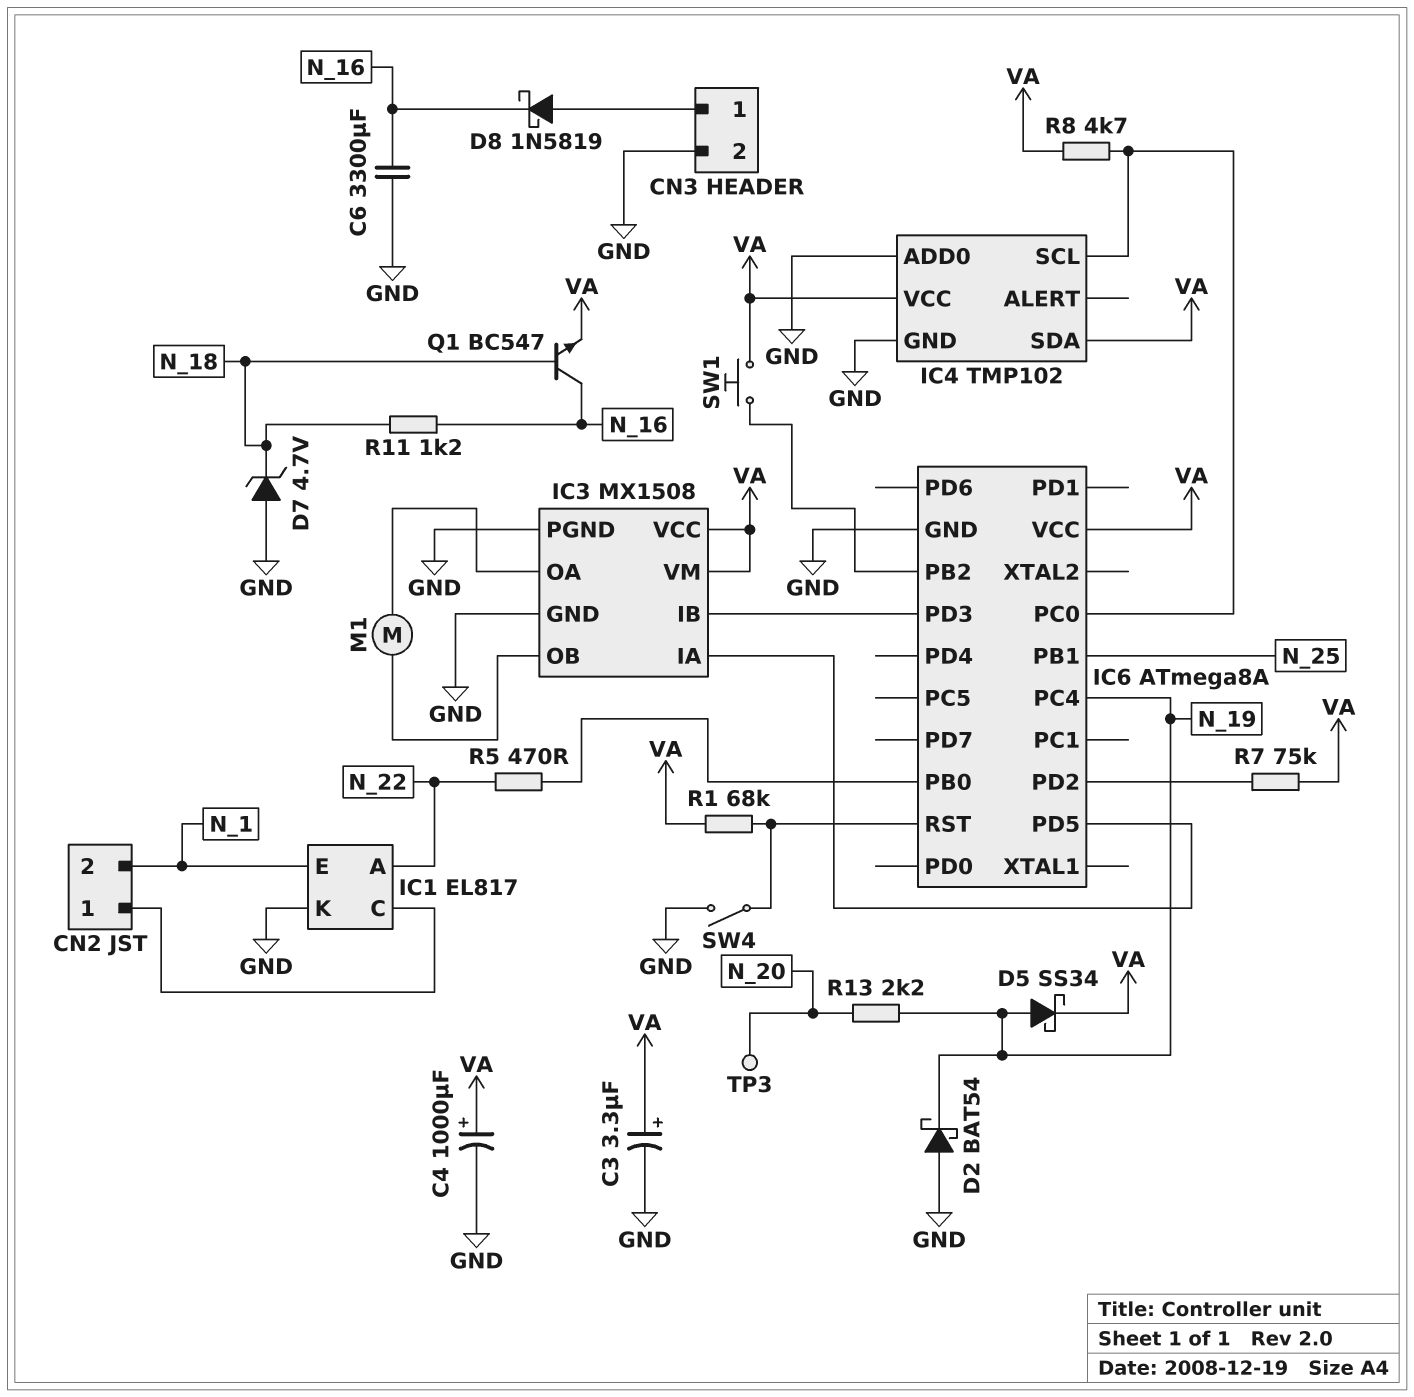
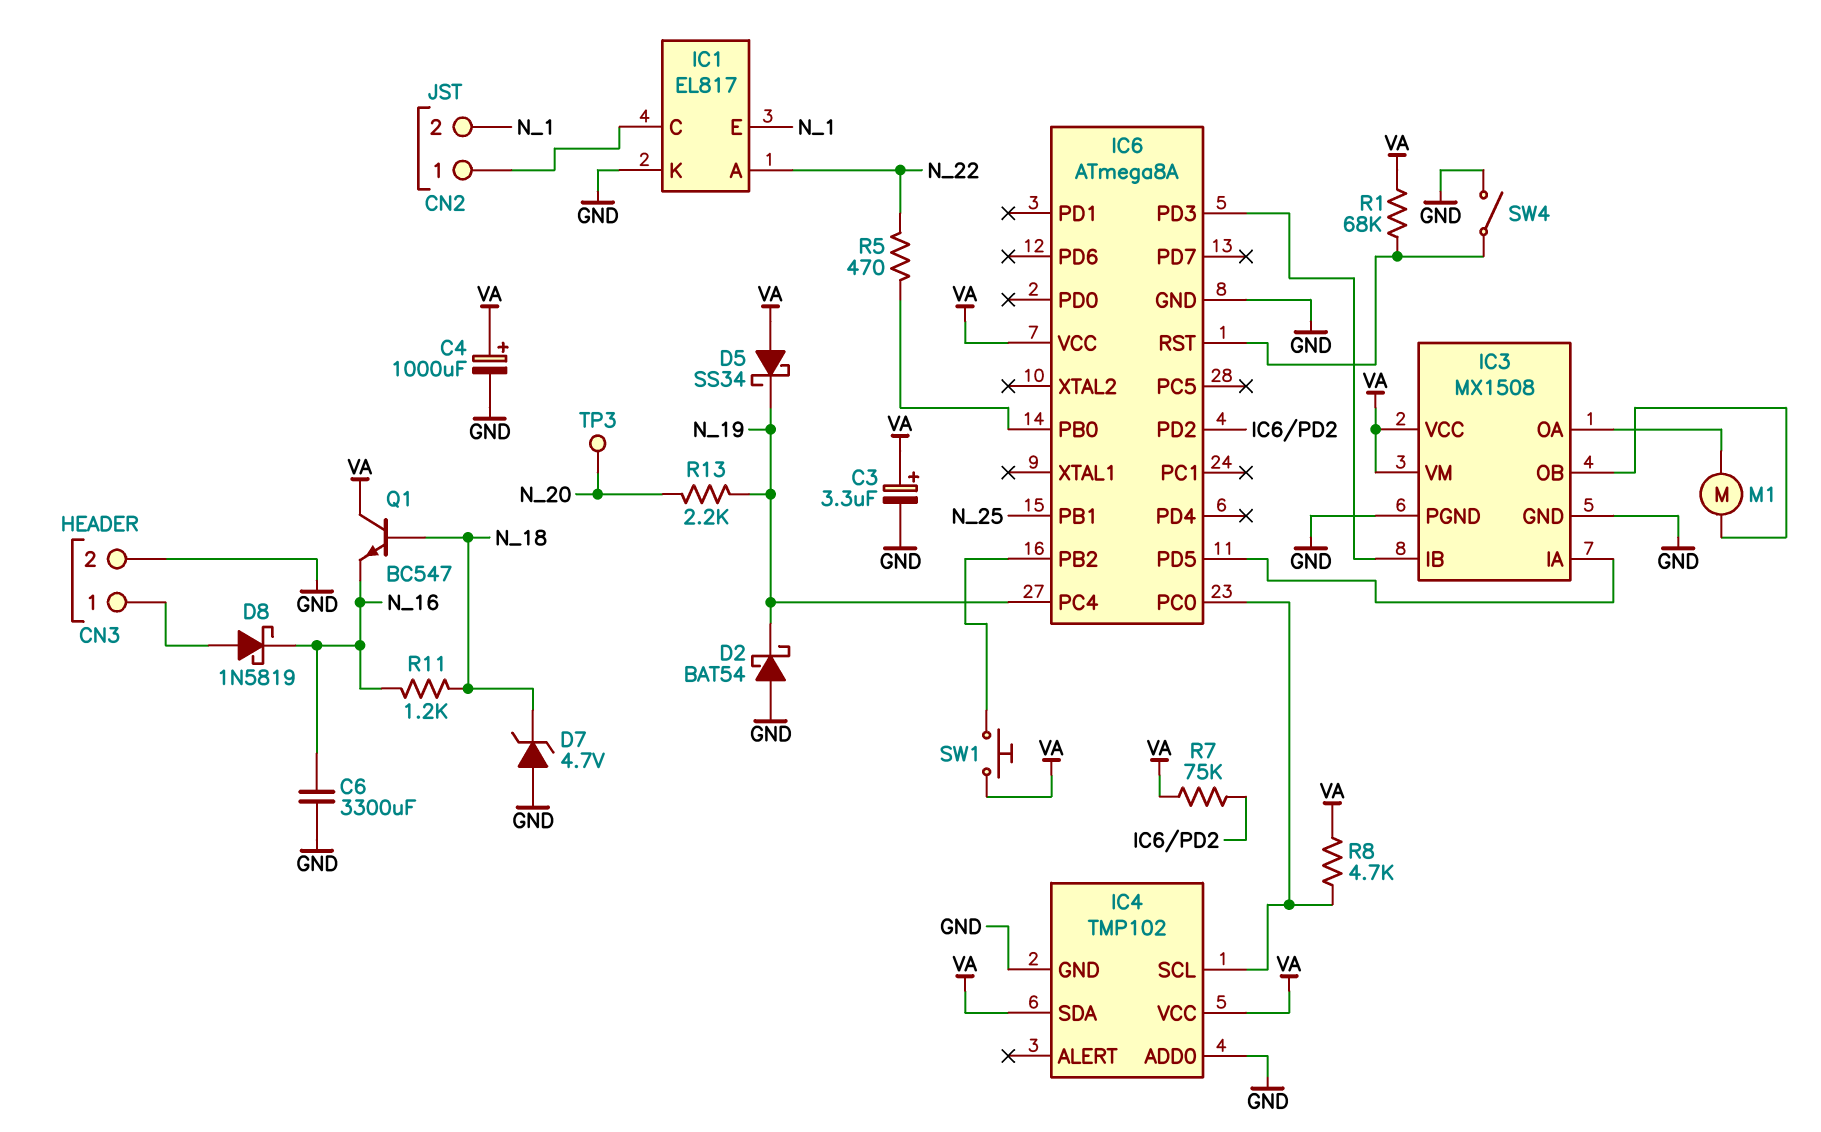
D5: schottky SS34 (A N_19, K VA) -> schottky SS34 (A VA, K N_19)
Q1: NPN BC547 (B N_18, C N_16, E VA) -> NPN BC547 (B N_18, C VA, E N_16)

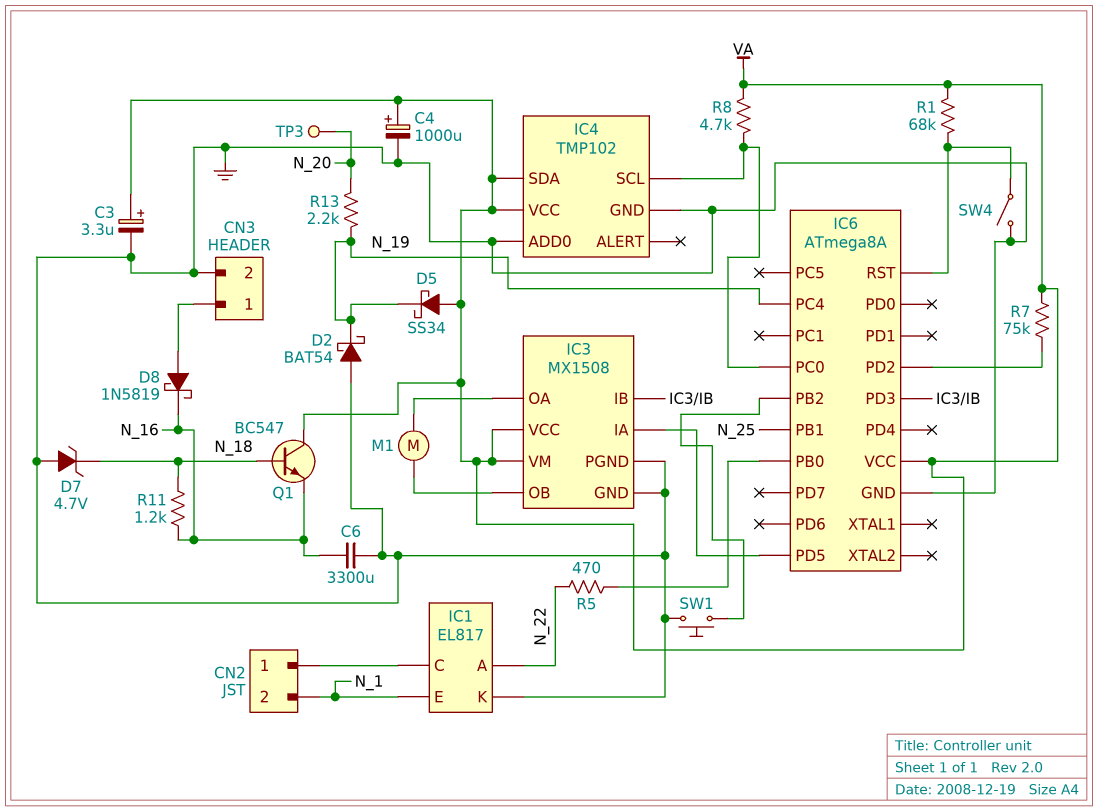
SW1: button (IC6/PB2, VA) -> button (GND, IC6/PB2)

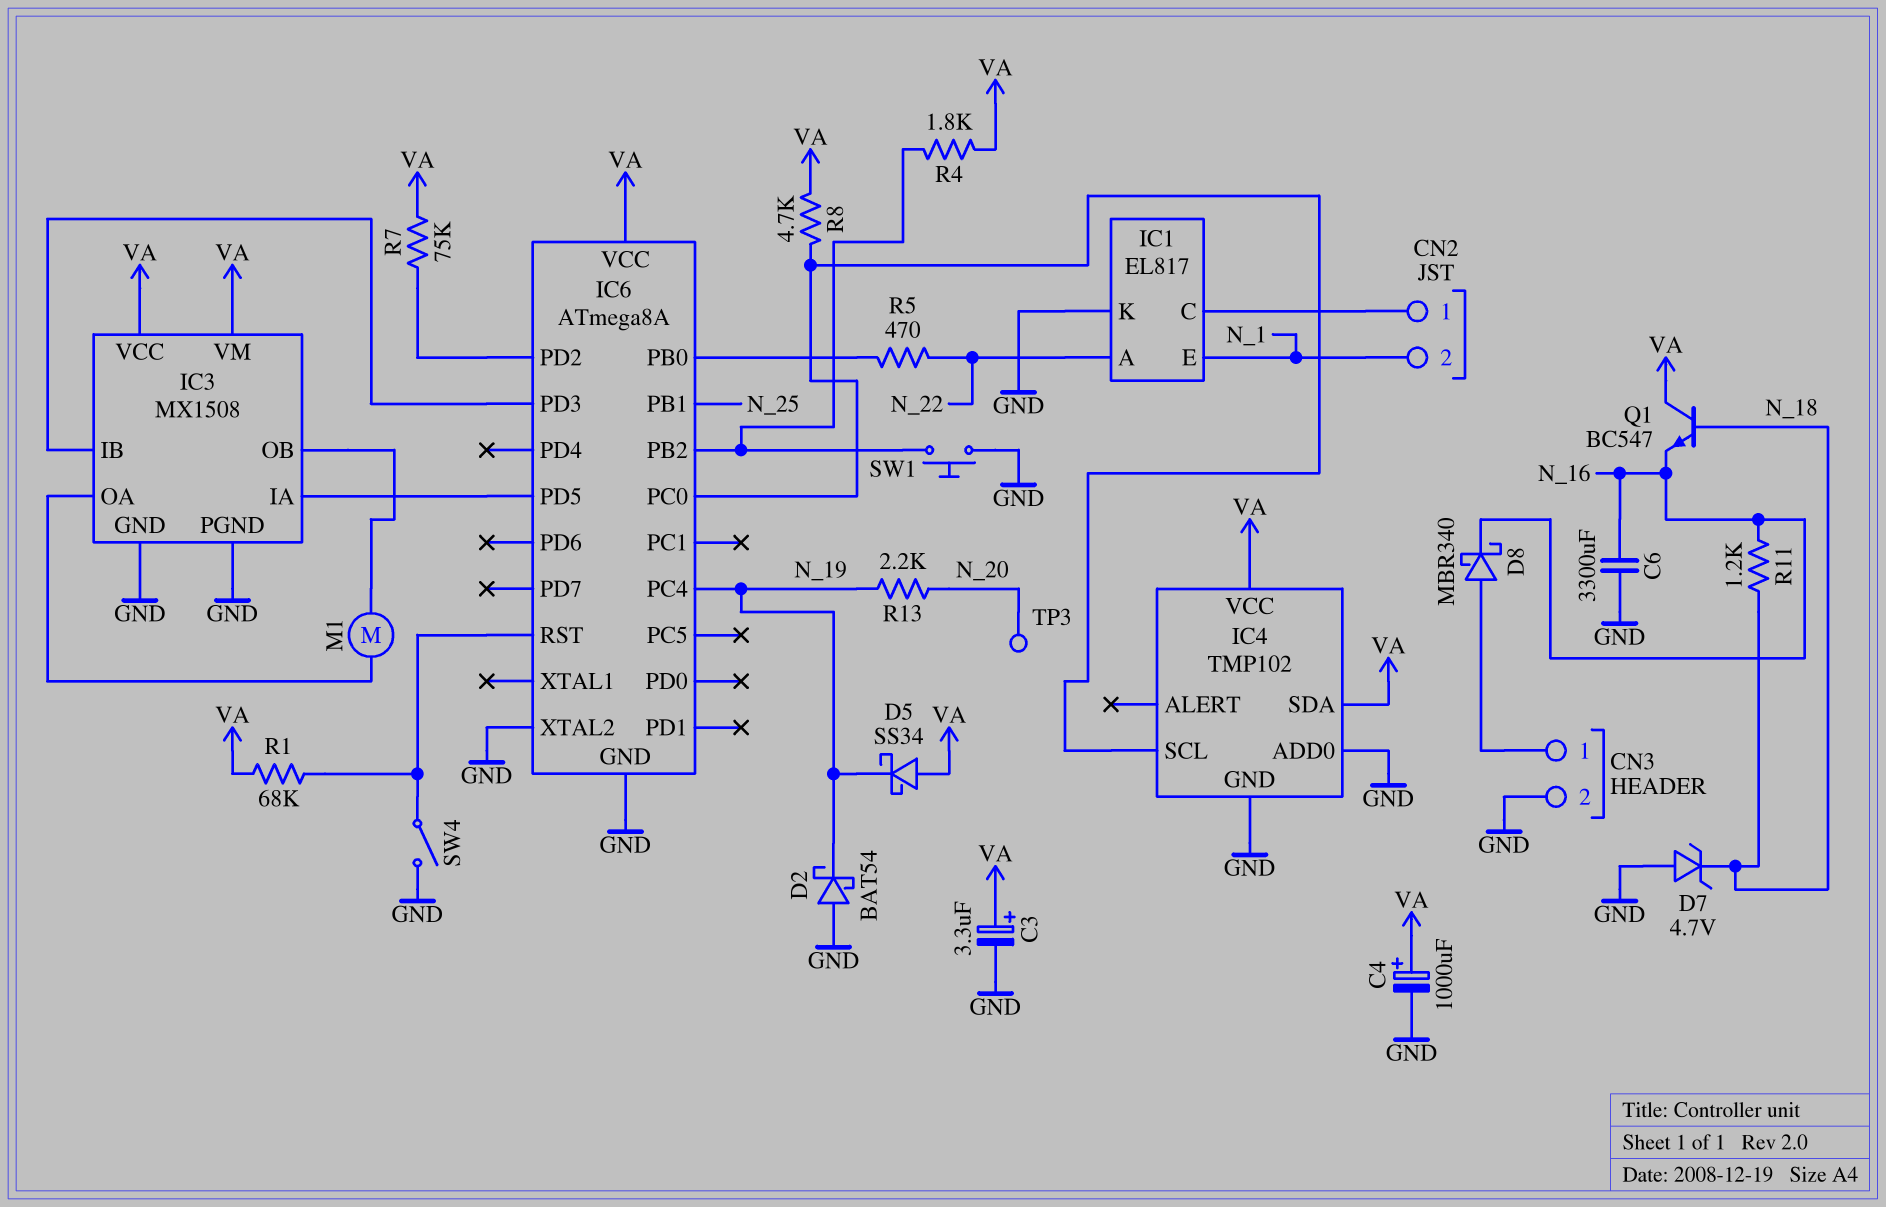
D8: schottky 1N5819 (A CN3/1, K N_16) -> schottky MBR340 (A CN3/1, K N_16)
IC6 pin XTAL2: none -> GND
R4: none -> 1.8k (IC6/PB2, VA)

